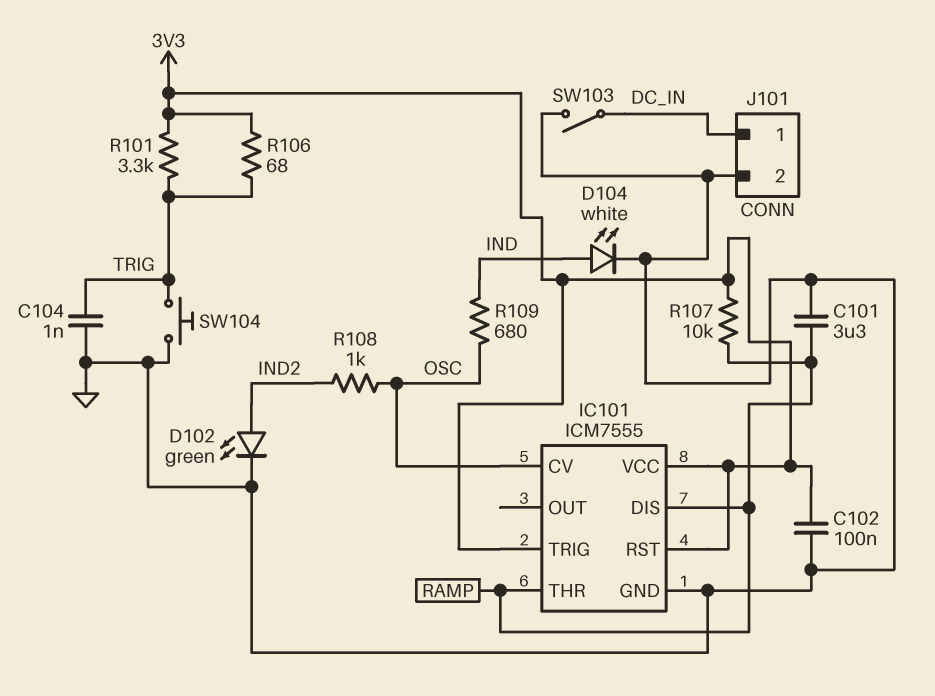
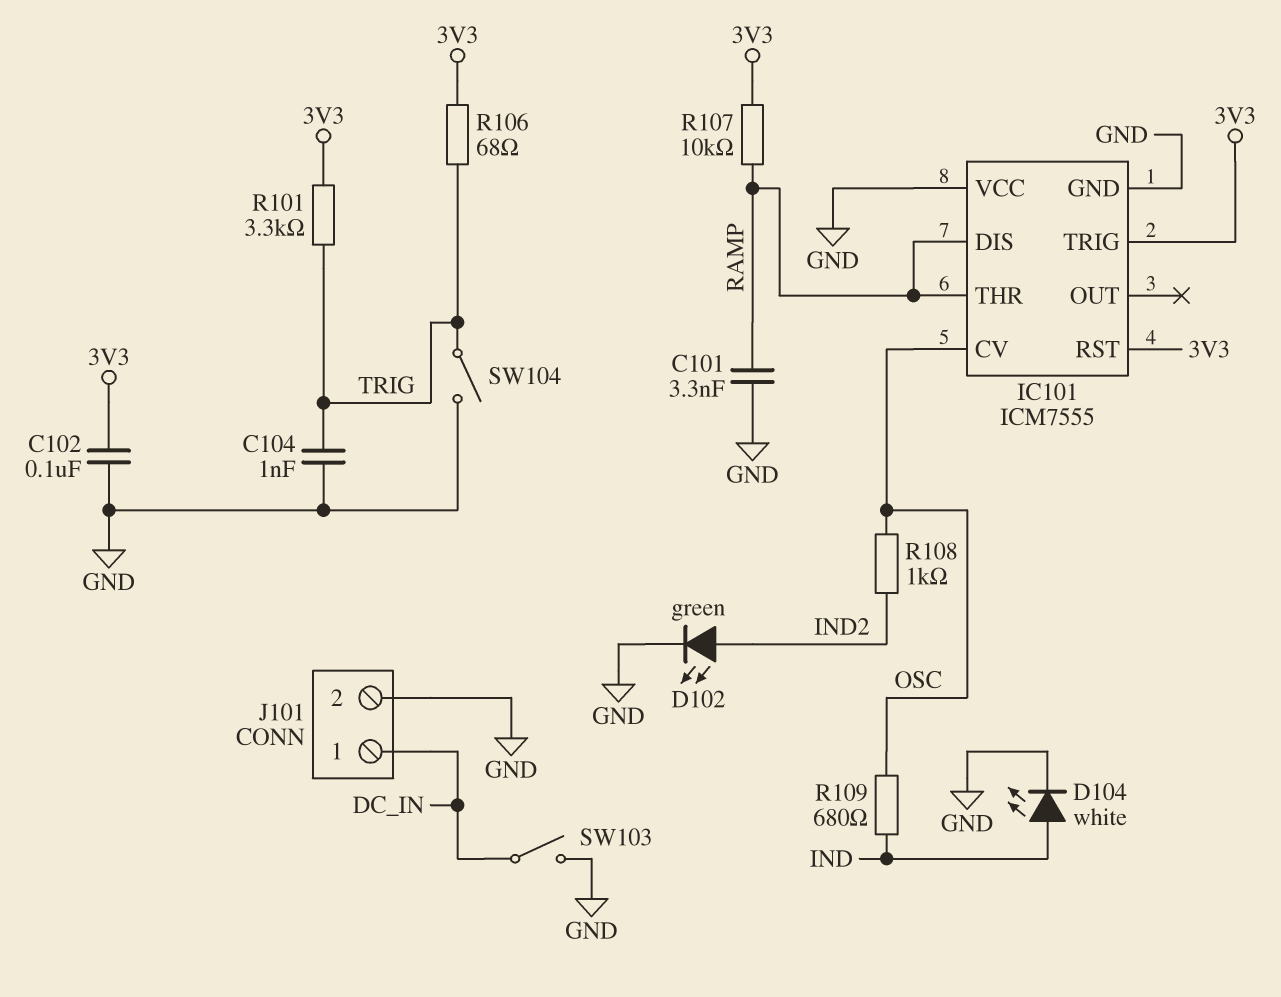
C101: 3.3uF (GND, RAMP) -> 3.3nF (GND, RAMP)
IC101 pin VCC: 3V3 -> GND
SW104: button (GND, TRIG) -> switch (GND, TRIG)

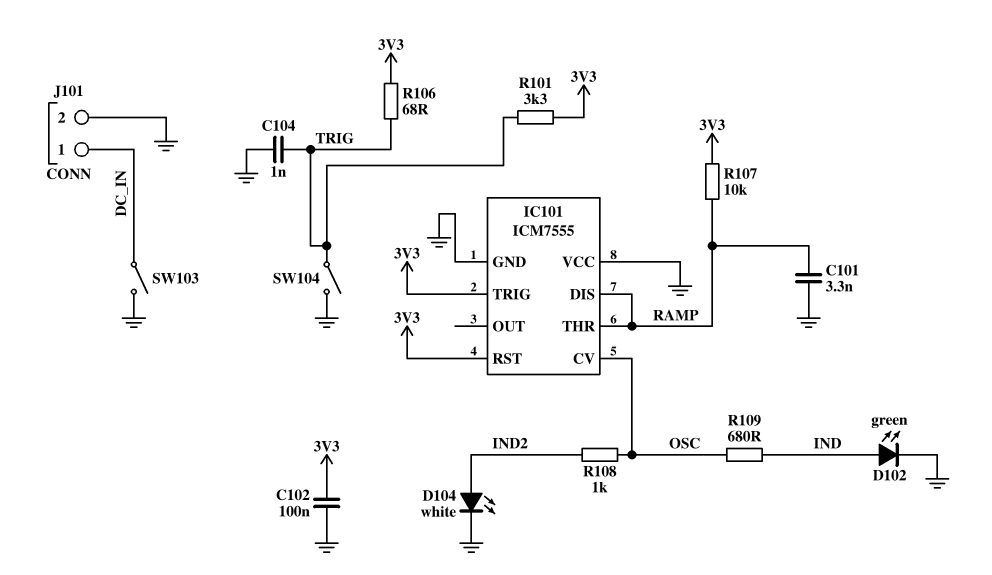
D102: LED green (A IND2, K GND) -> LED green (A IND, K GND)
D104: LED white (A IND, K GND) -> LED white (A IND2, K GND)

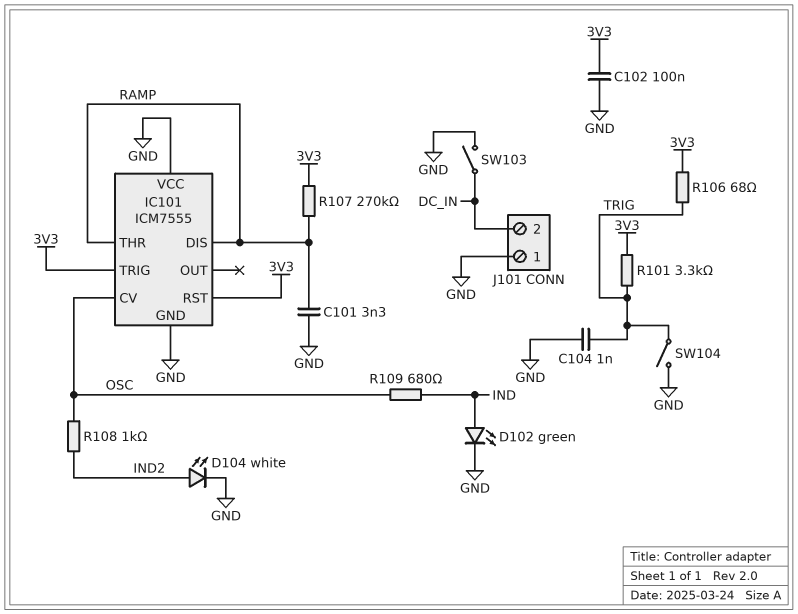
J101 pin 1: DC_IN -> GND
J101 pin 2: GND -> DC_IN
R107: 10k (3V3, RAMP) -> 270k (3V3, RAMP)

